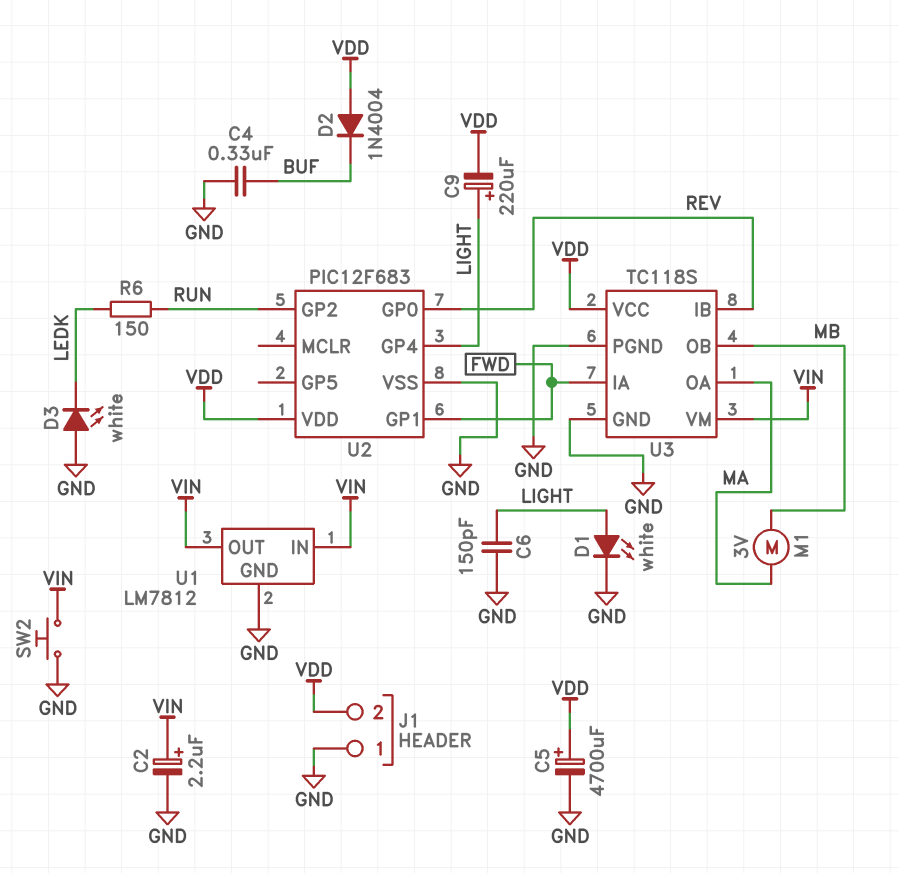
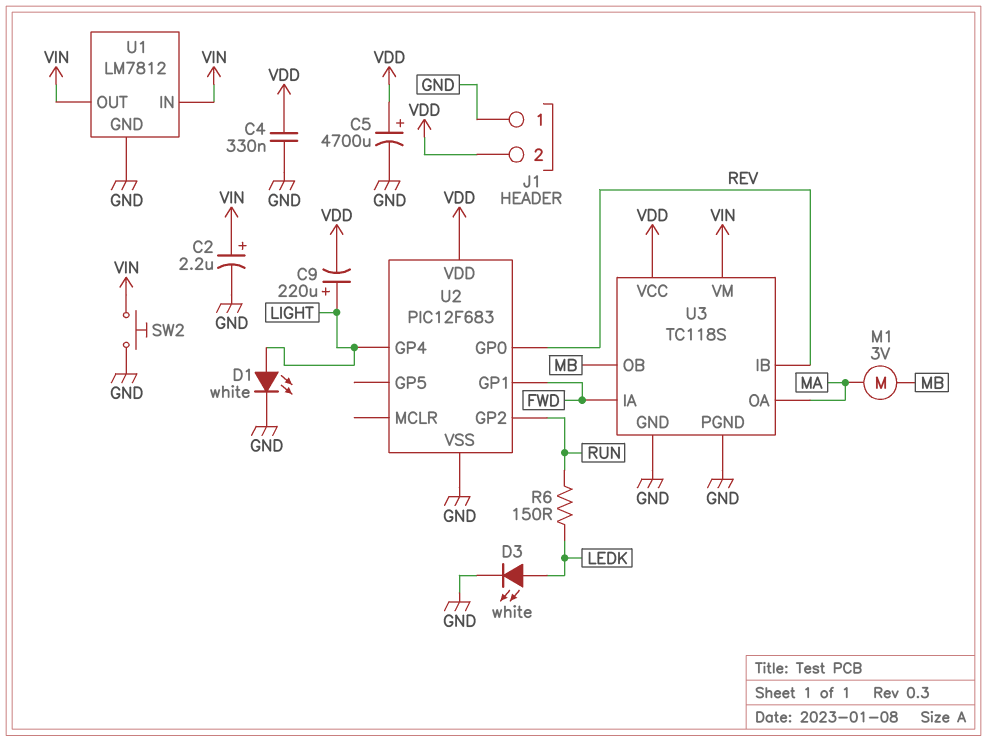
C4: 330nF (BUF, GND) -> 330nF (GND, VDD)
C6: 150pF (GND, LIGHT) -> none
D2: diode 1N4004 (A VDD, K BUF) -> none
D3: LED white (A GND, K LEDK) -> LED white (A LEDK, K GND)

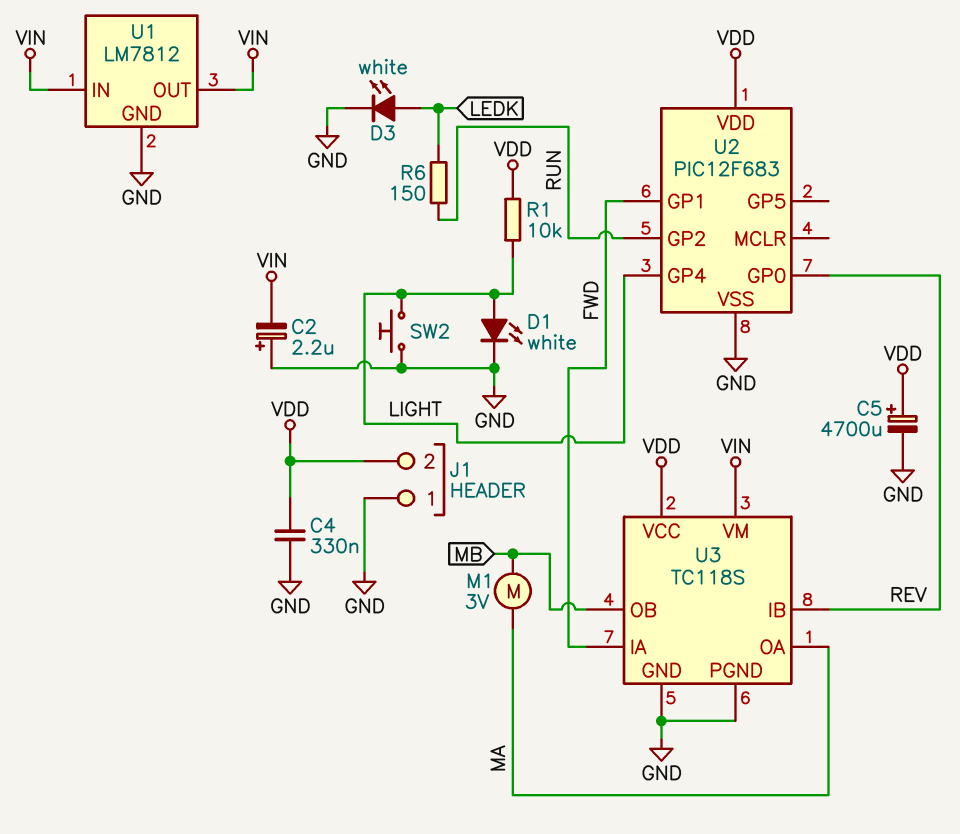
C2: 2.2uF (plus VIN, minus GND) -> 2.2uF (plus GND, minus VIN)
C9: 220uF (plus LIGHT, minus VDD) -> none
R1: none -> 10k (LIGHT, VDD)
SW2: button (GND, VIN) -> button (GND, LIGHT)

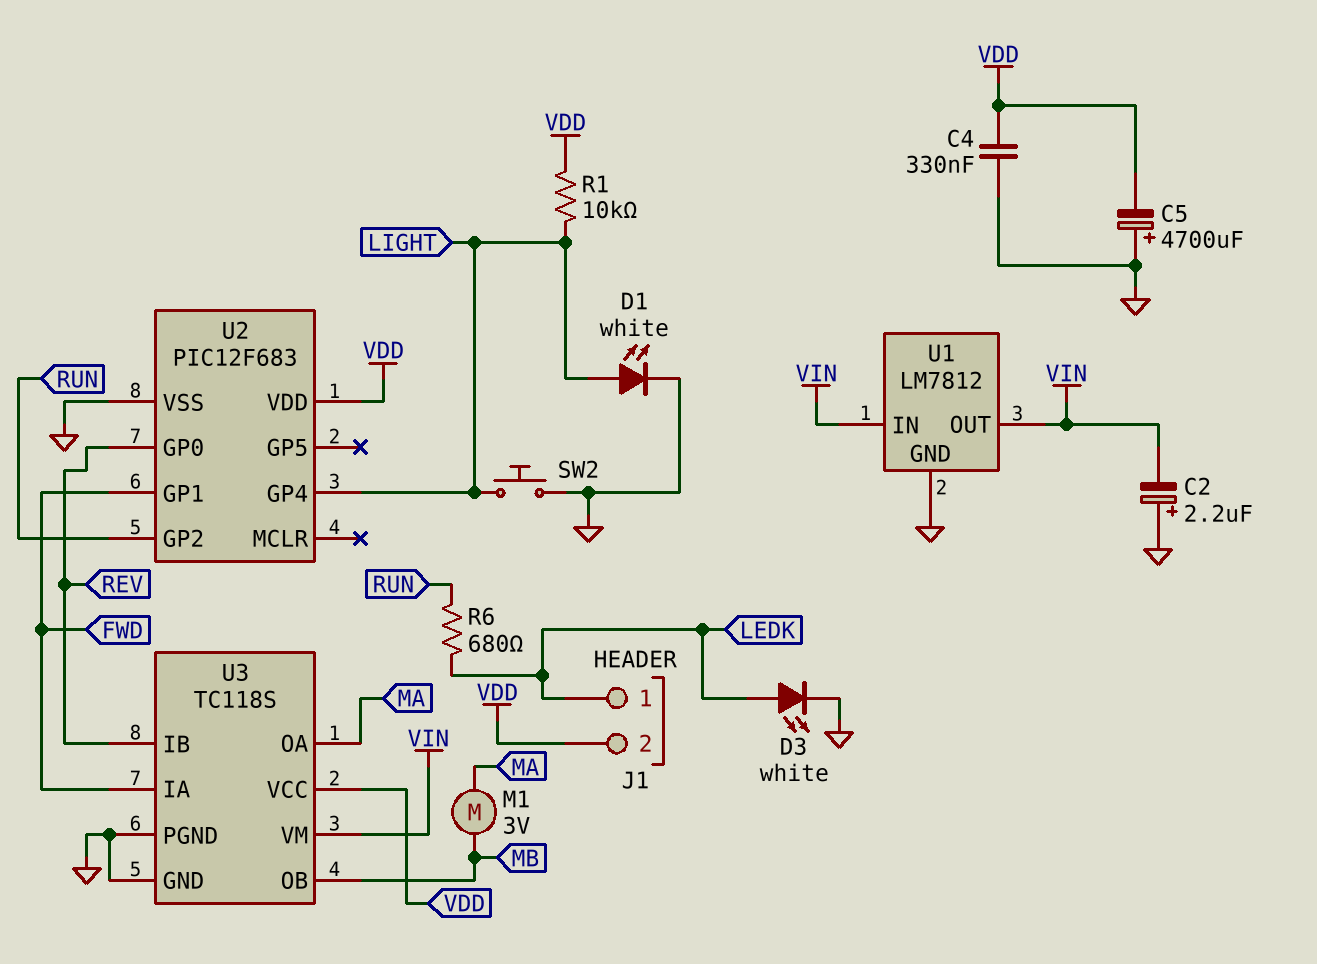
C5: 4700uF (plus VDD, minus GND) -> 4700uF (plus GND, minus VDD)
J1 pin 1: GND -> LEDK
R6: 150 (LEDK, RUN) -> 680 (LEDK, RUN)

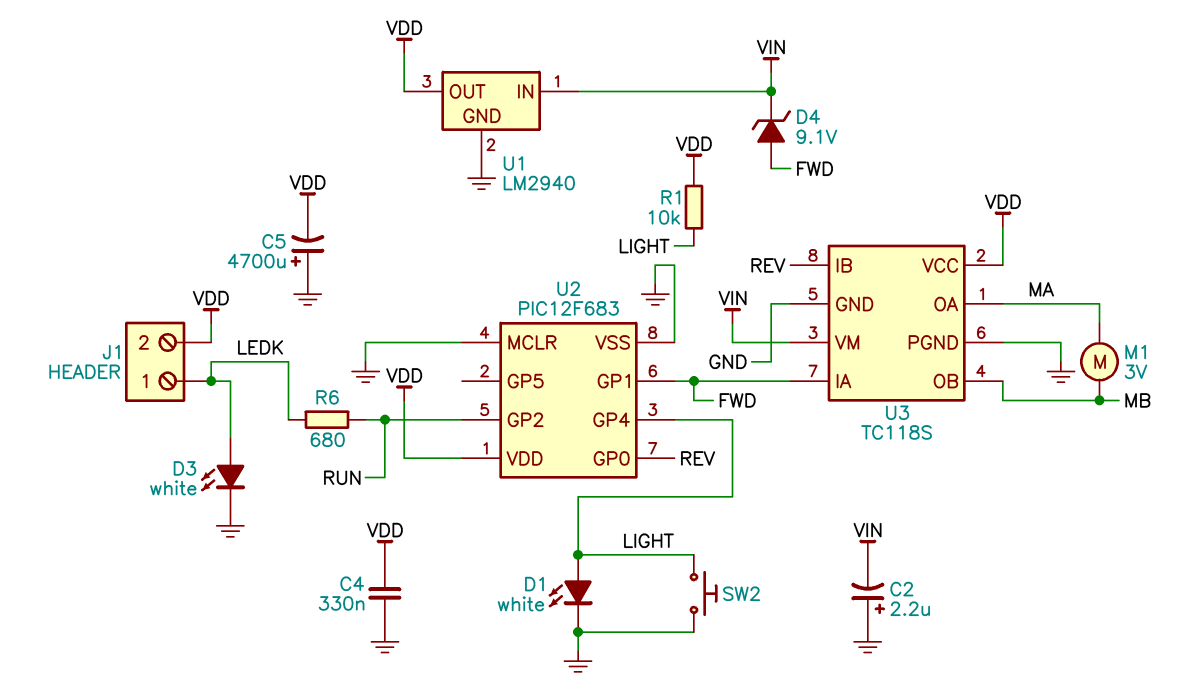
D4: none -> zener 9.1V (A FWD, K VIN)
U1: LM7812 -> LM2940
U1 pin OUT: VIN -> VDD
U2 pin MCLR: none -> GND

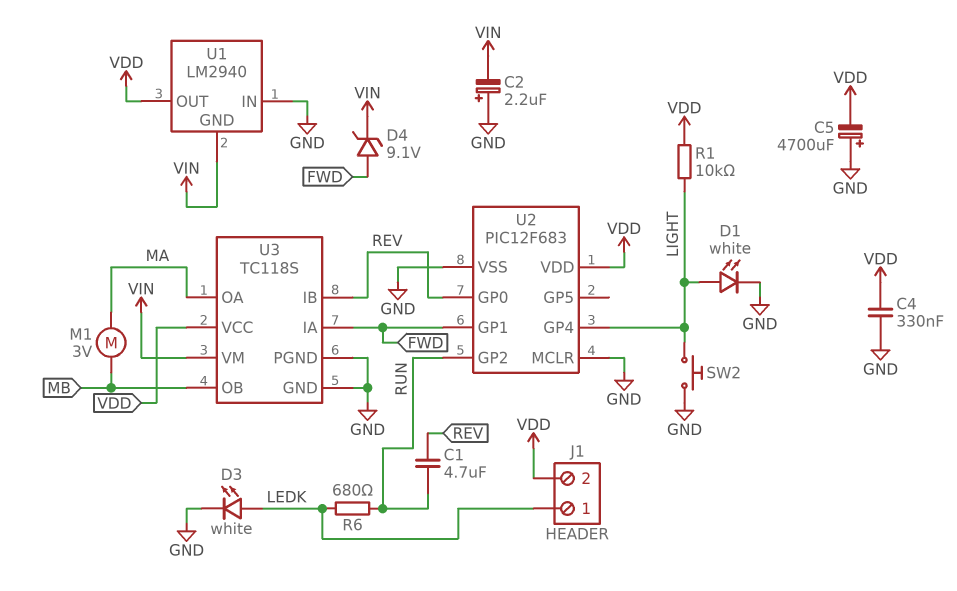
C1: none -> 4.7uF (REV, RUN)
U1 pin GND: GND -> VIN
U1 pin IN: VIN -> GND

